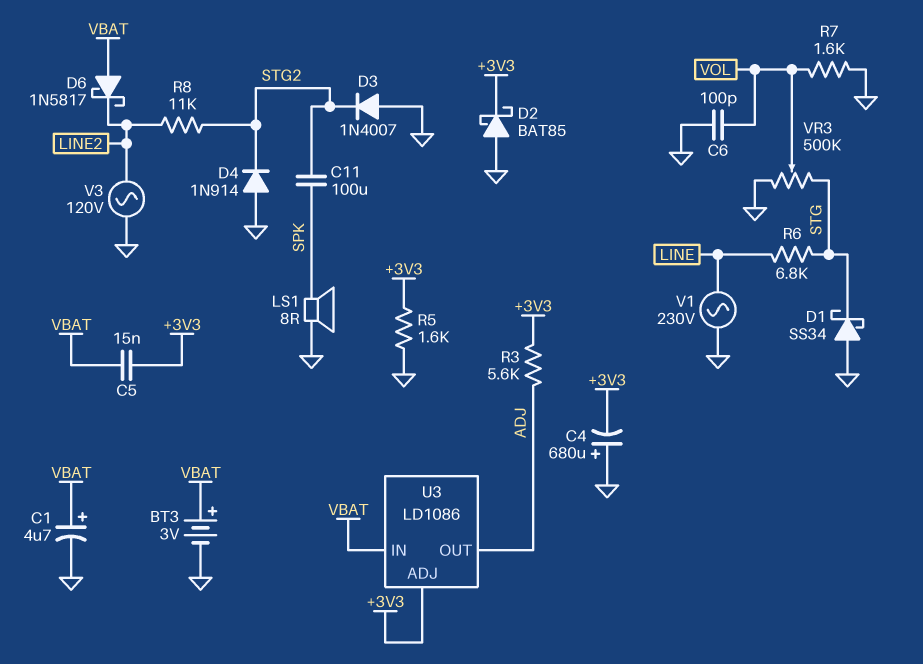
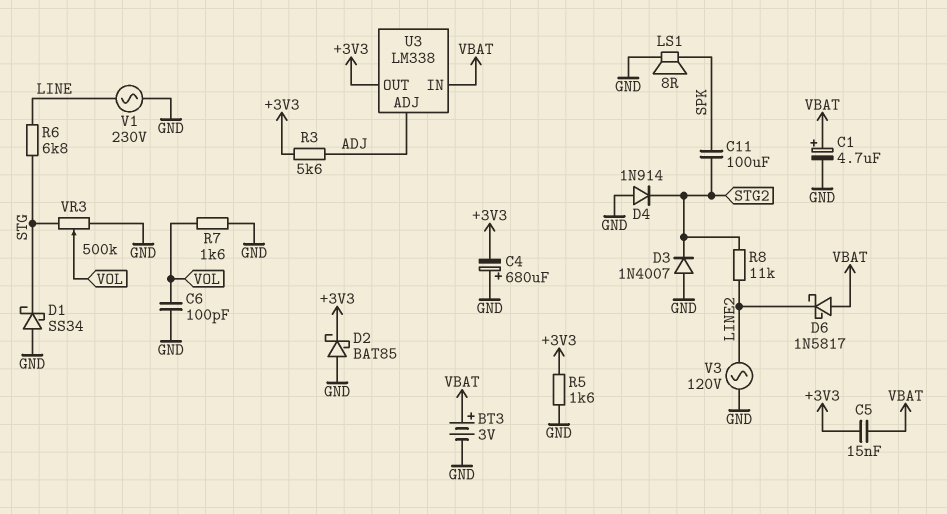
U3: LD1086 -> LM338
U3 pin ADJ: +3V3 -> ADJ
U3 pin OUT: ADJ -> +3V3

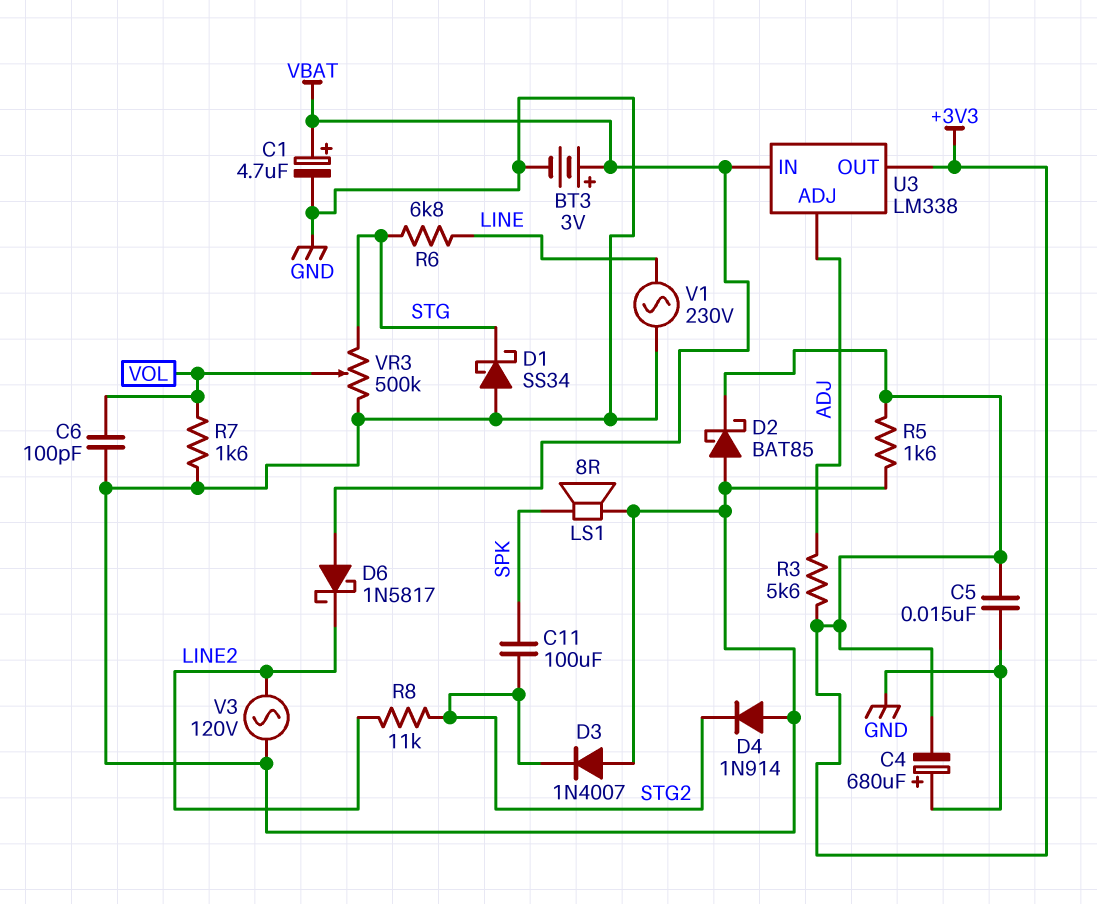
C5: 15nF (+3V3, VBAT) -> 15nF (+3V3, GND)

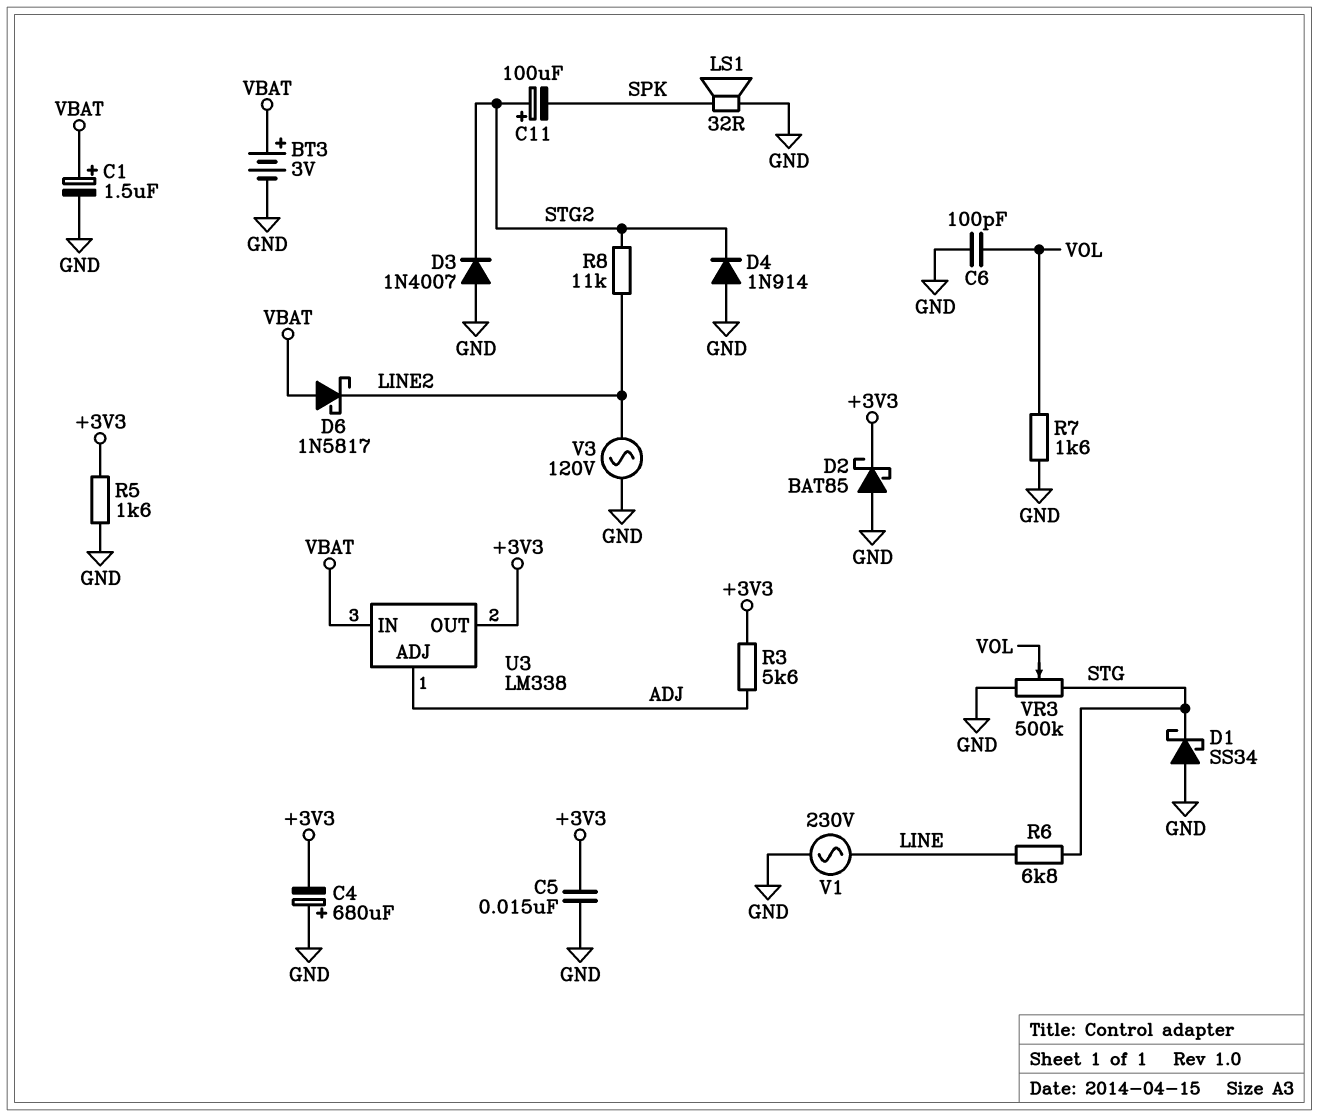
C1: 4.7uF (plus VBAT, minus GND) -> 1.5uF (plus VBAT, minus GND)
C11: 100uF (SPK, STG2) -> 100uF (plus STG2, minus SPK)
LS1: speaker 8R (GND, SPK) -> speaker 32R (GND, SPK)

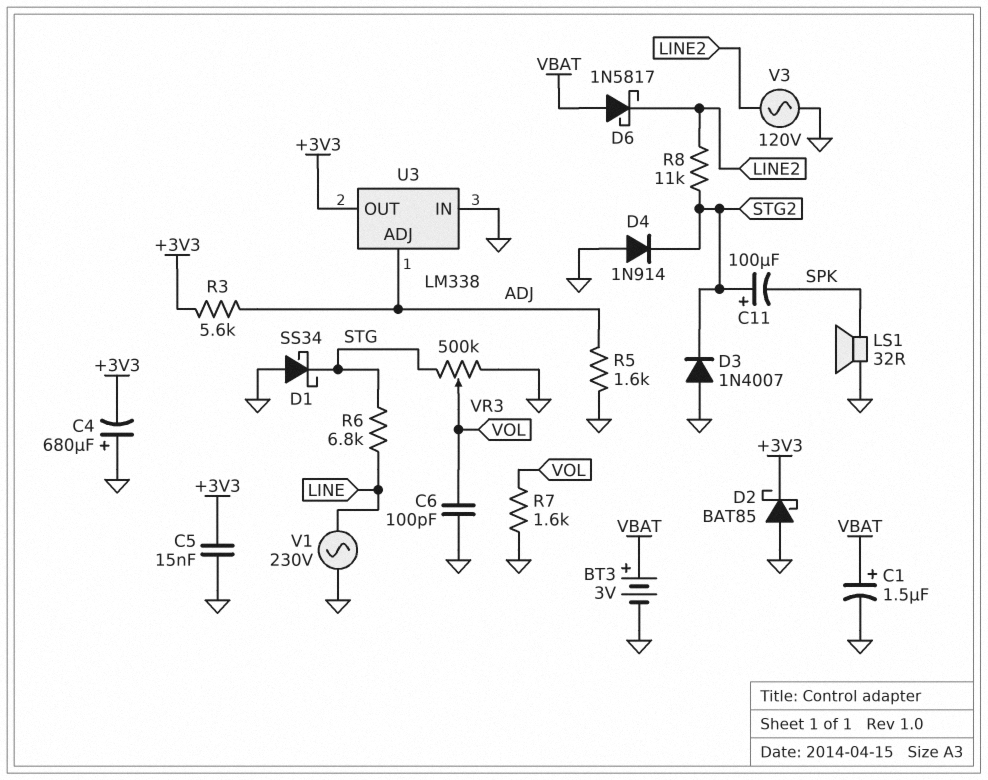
R5: 1.6k (+3V3, GND) -> 1.6k (ADJ, GND)
U3 pin IN: VBAT -> GND

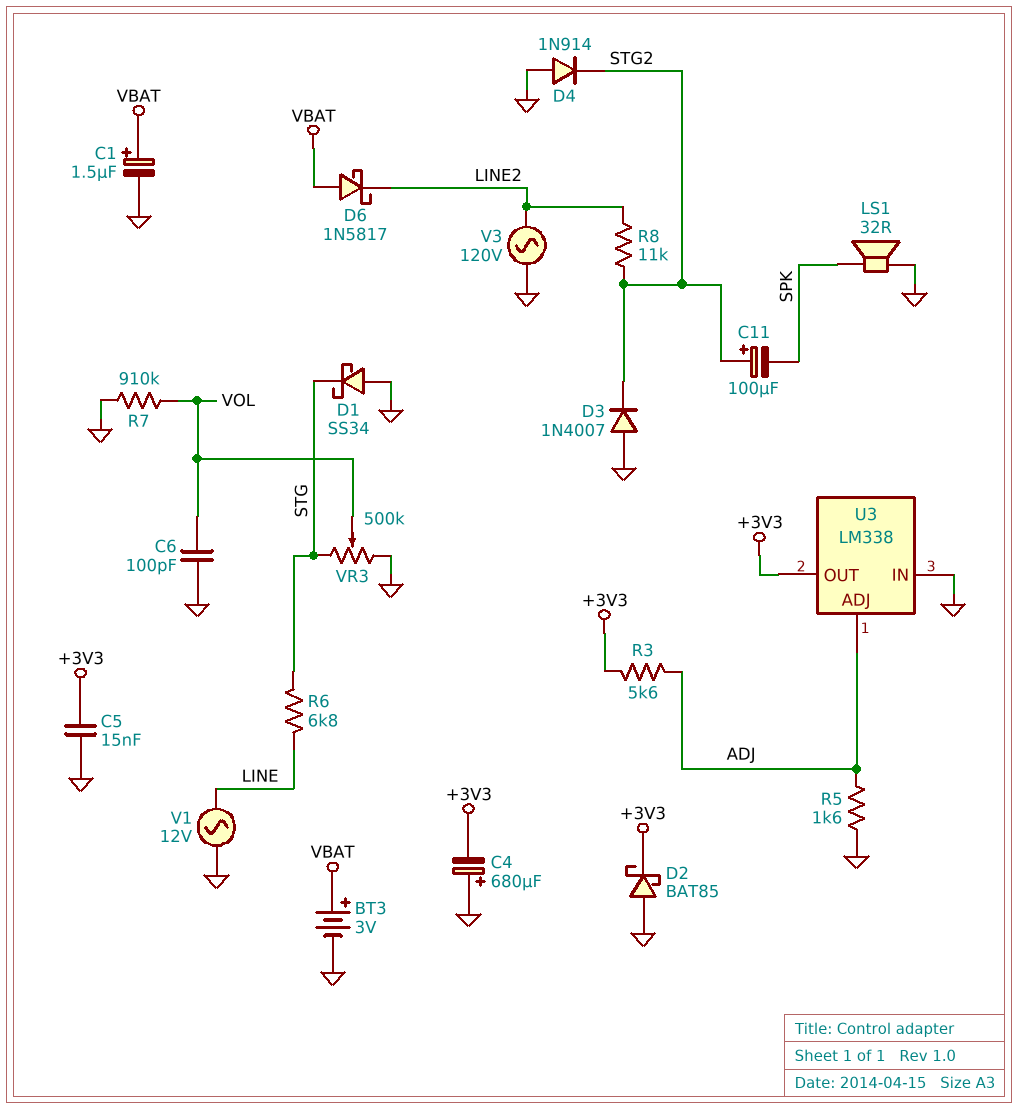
R7: 1.6k (GND, VOL) -> 910k (GND, VOL)
V1: AC 230V (GND, LINE) -> AC 12V (GND, LINE)

